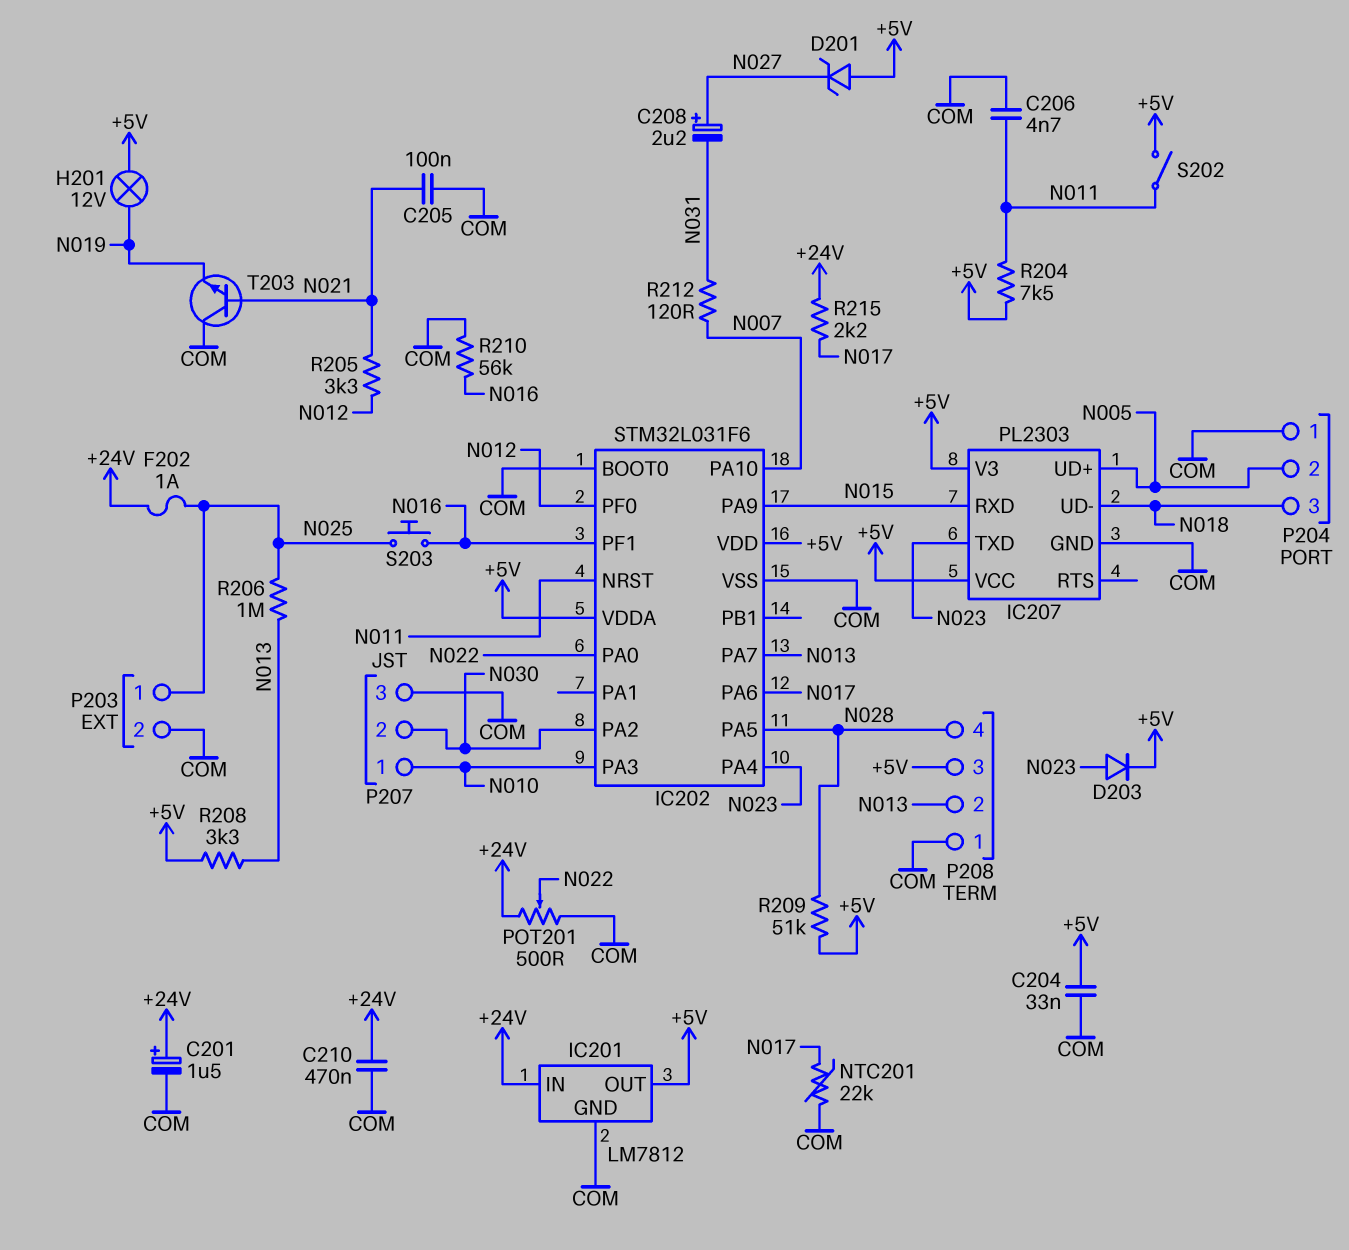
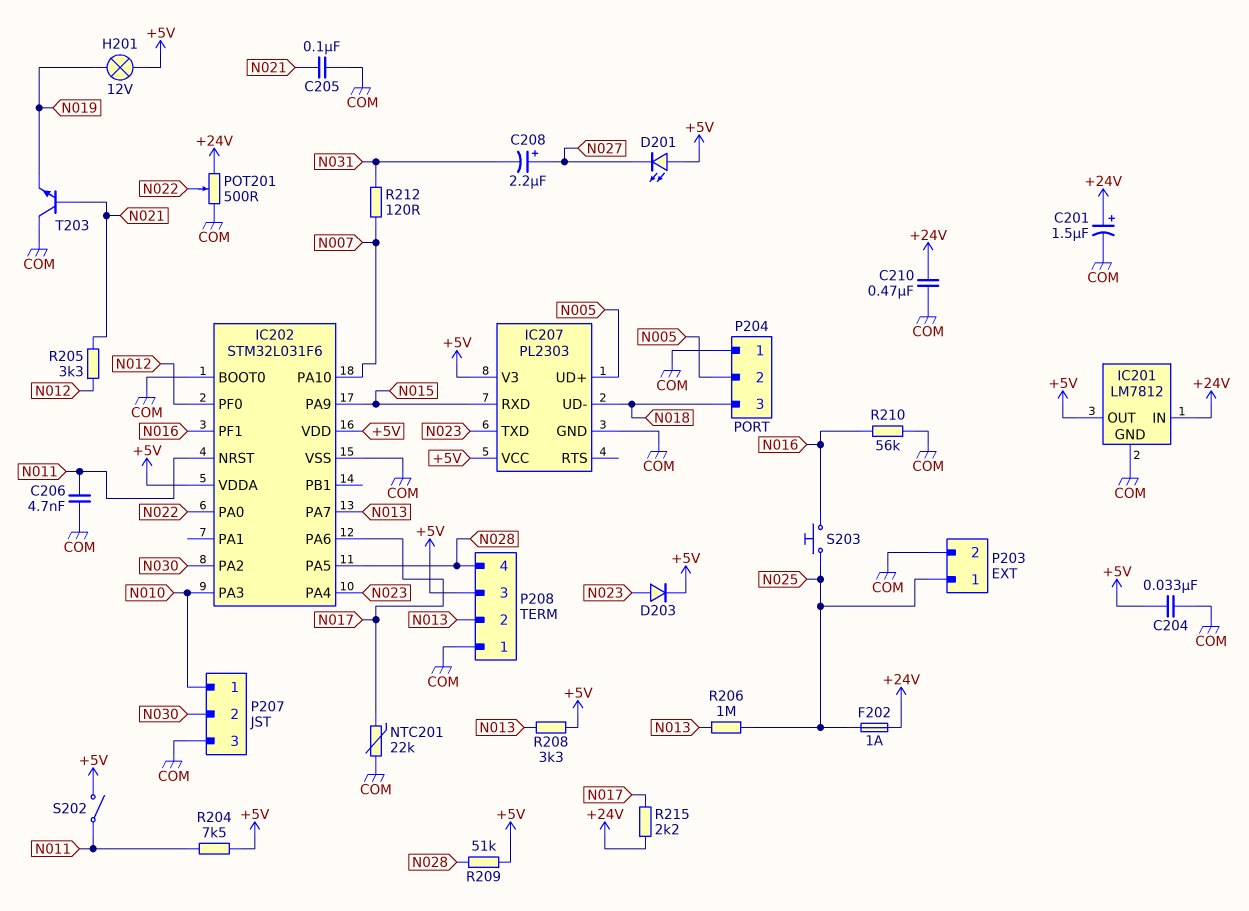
D201: zener (A +5V, K N027) -> LED (A +5V, K N027)

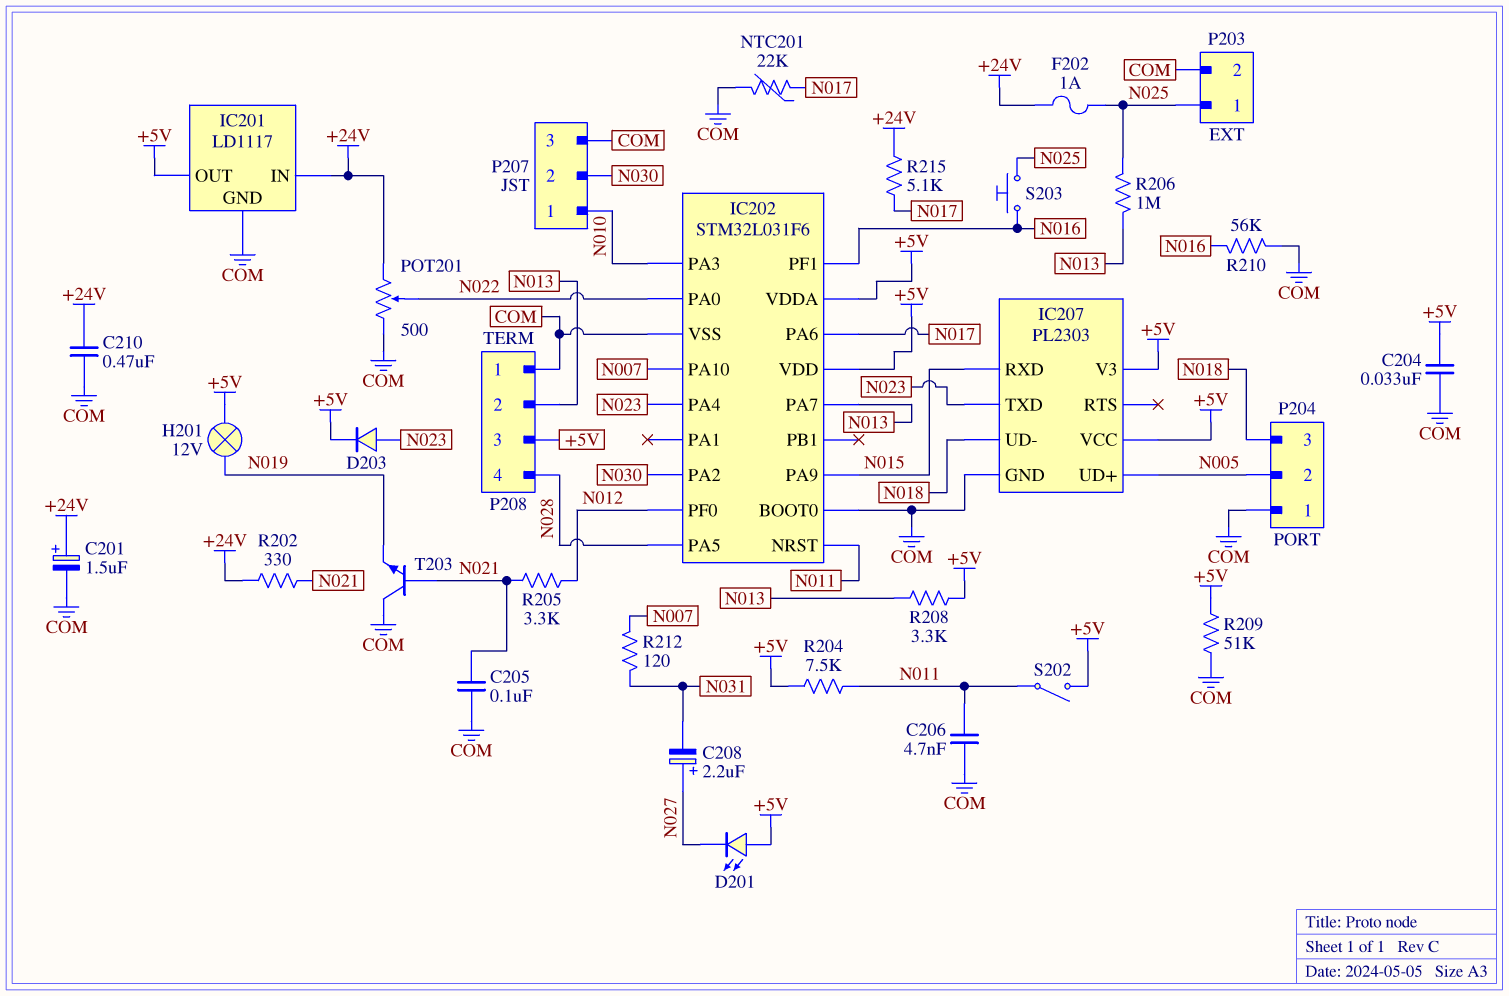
IC201: LM7812 -> LD1117
R202: none -> 330 (+24V, N021)
R209: 51k (+5V, N028) -> 51k (+5V, COM)
R215: 2.2k (+24V, N017) -> 5.1k (+24V, N017)

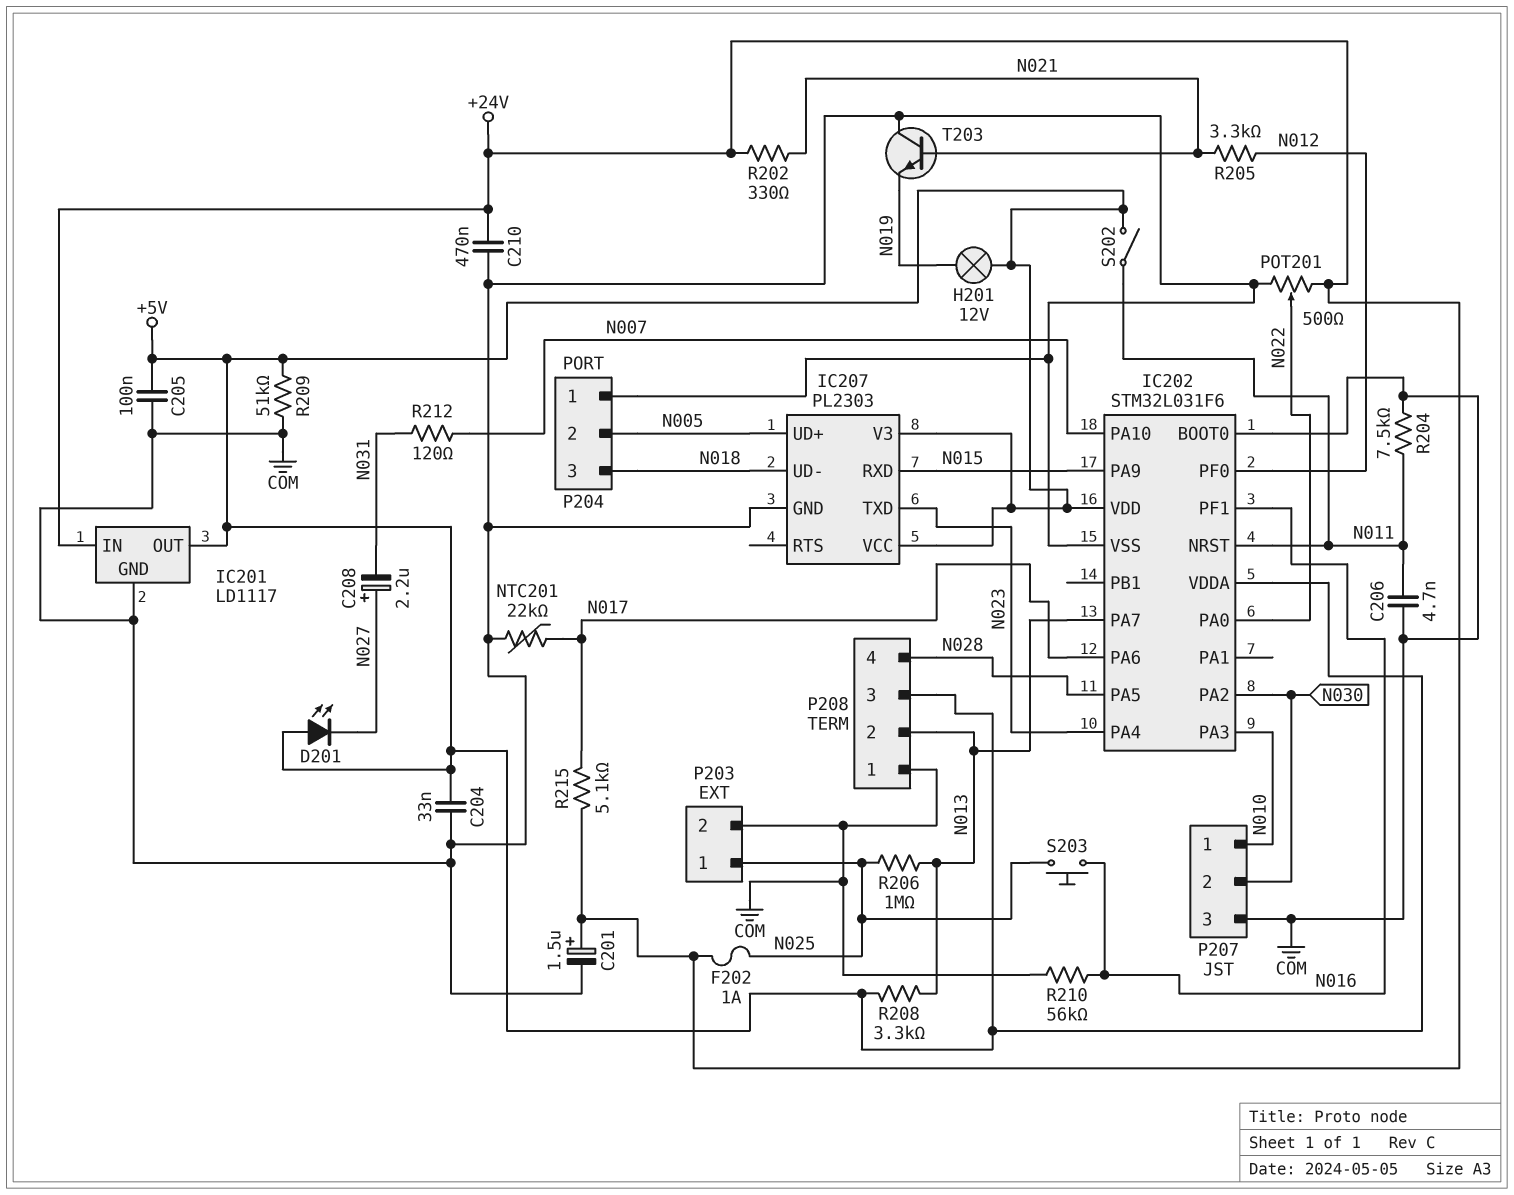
C205: 100nF (COM, N021) -> 100nF (+5V, COM)
D203: diode (A N023, K +5V) -> none
R204: 7.5k (+5V, N011) -> 7.5k (COM, N011)

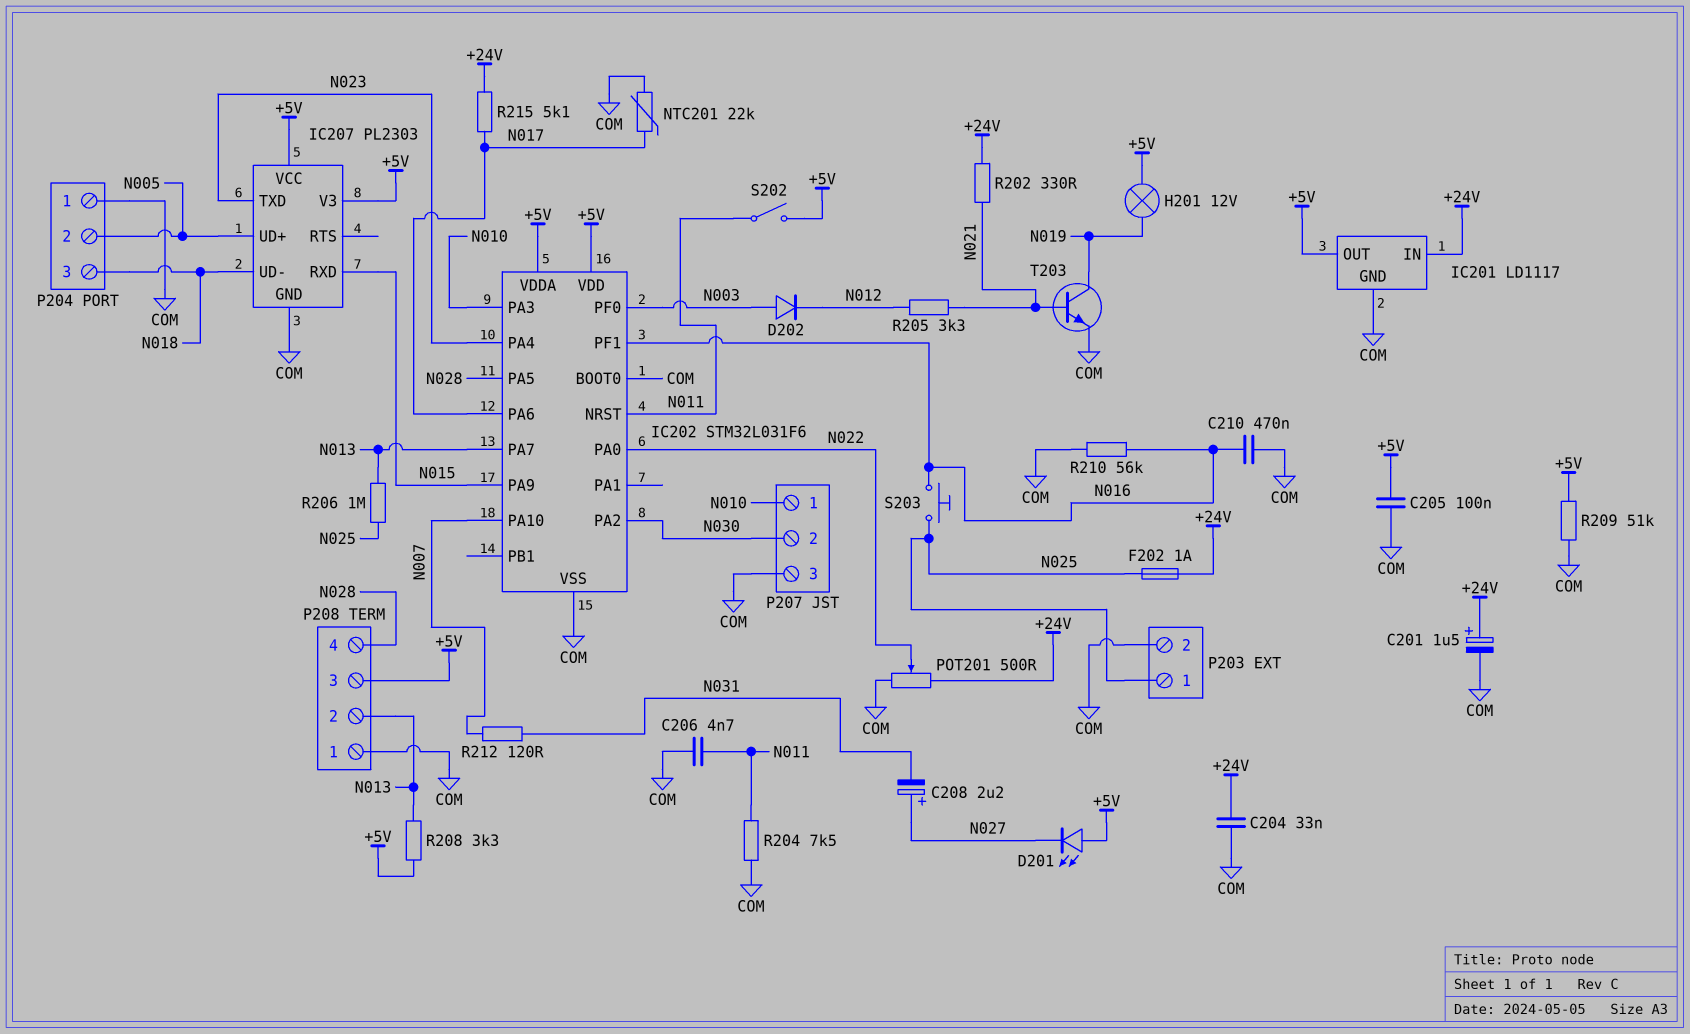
C204: 33nF (+5V, COM) -> 33nF (+24V, COM)
C210: 470nF (+24V, COM) -> 470nF (COM, N016)
D202: none -> diode (A N003, K N012)
IC202 pin PF0: N012 -> N003
T203: NPN (B N021, C COM, E N019) -> NPN (B N021, C N019, E COM)

